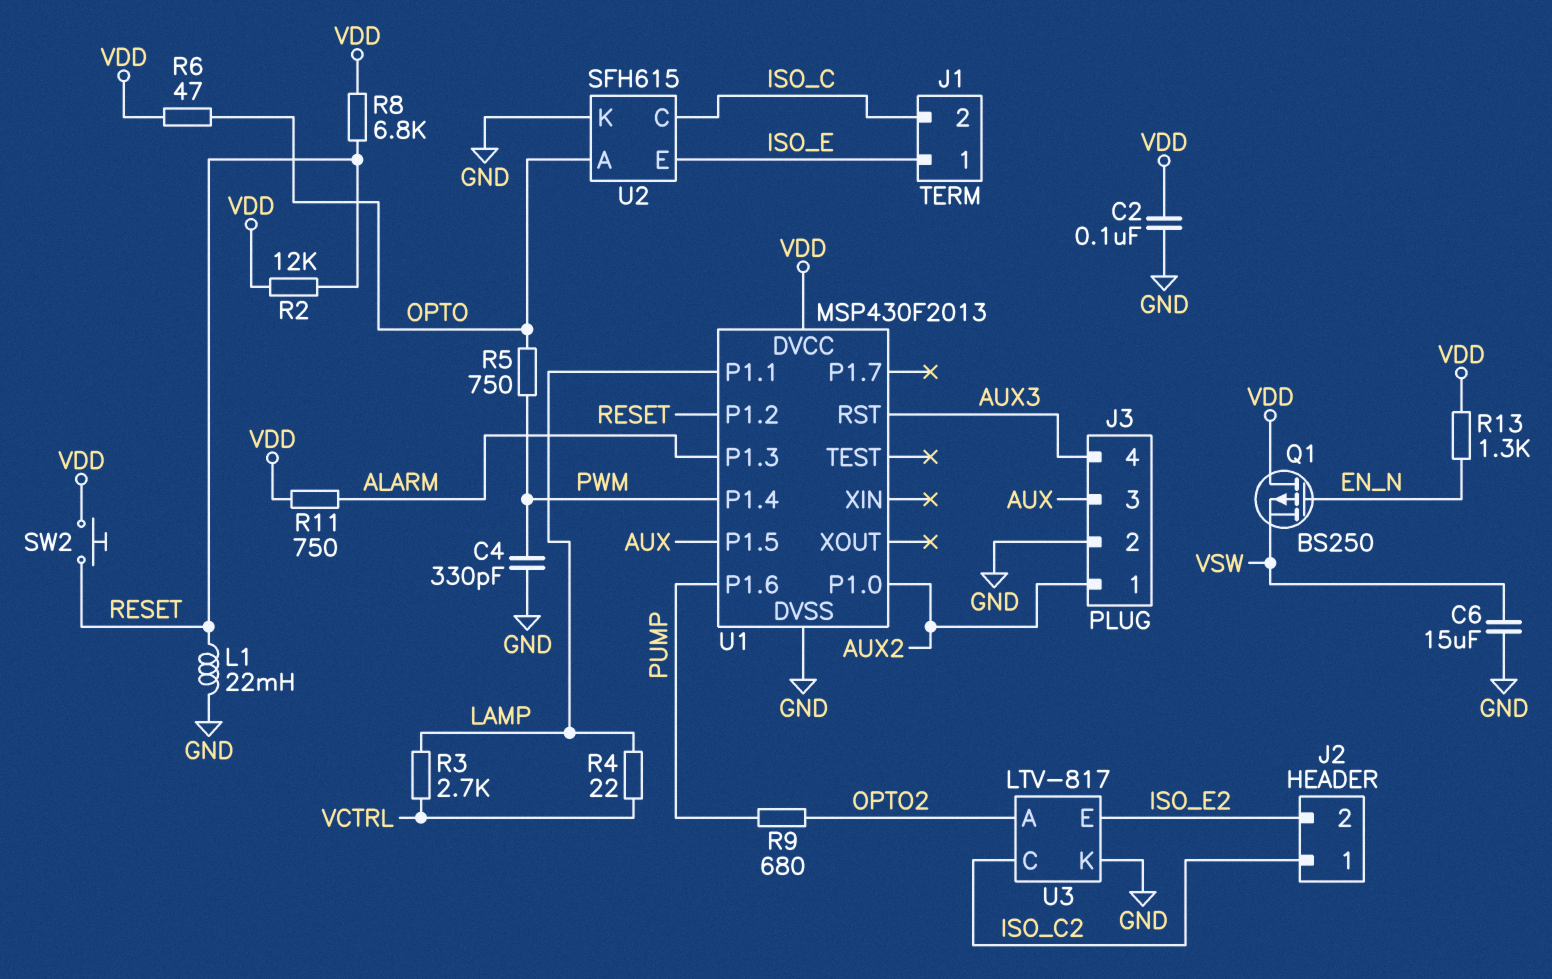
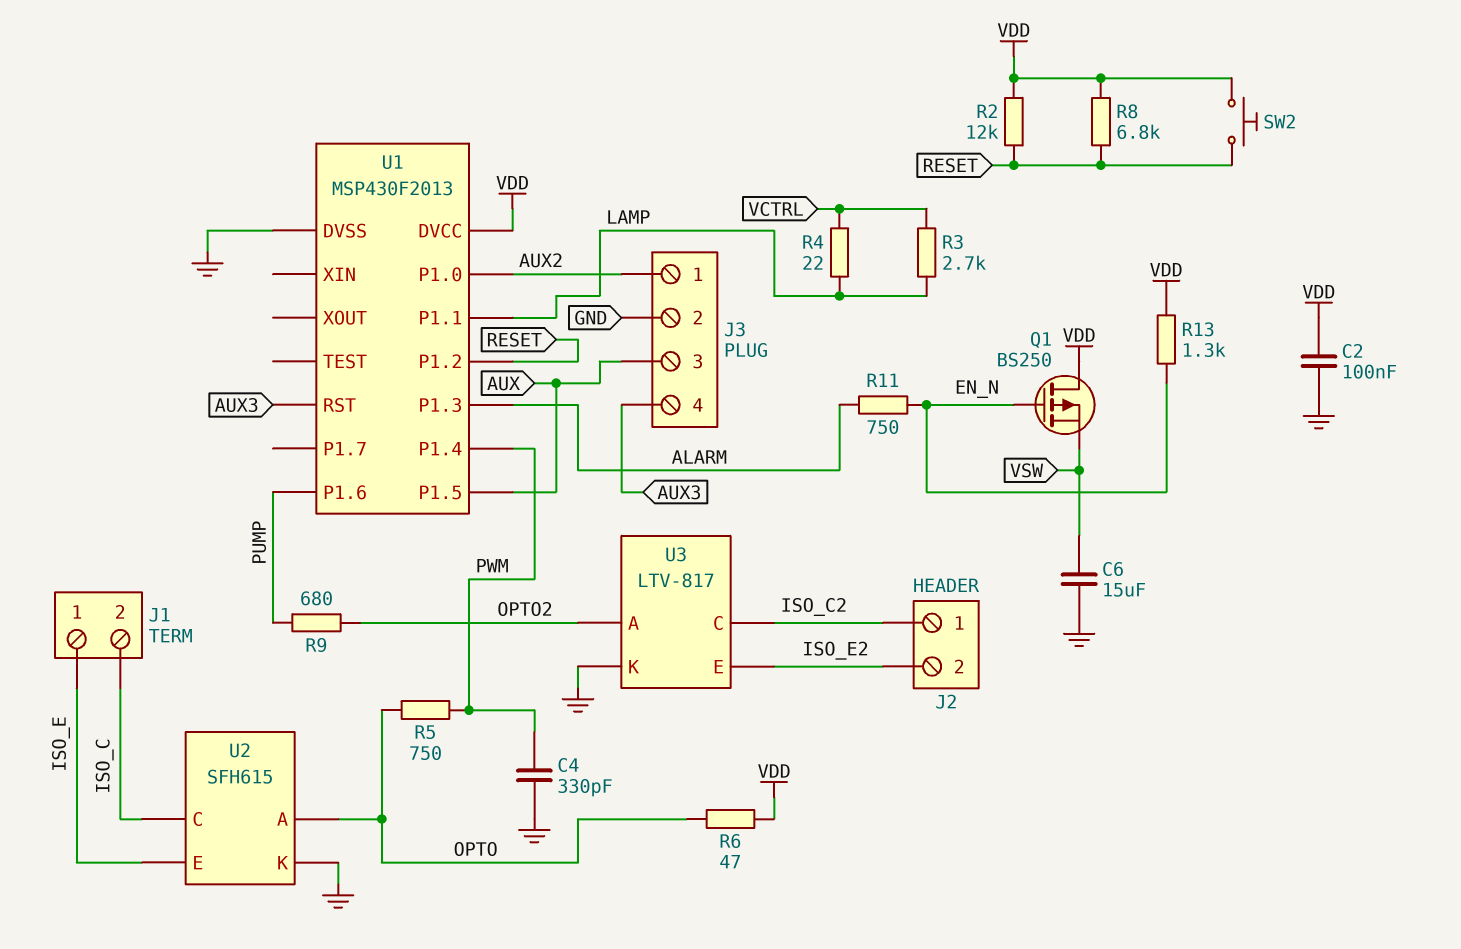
L1: 22mH (GND, RESET) -> none
R11: 750 (ALARM, VDD) -> 750 (ALARM, EN_N)

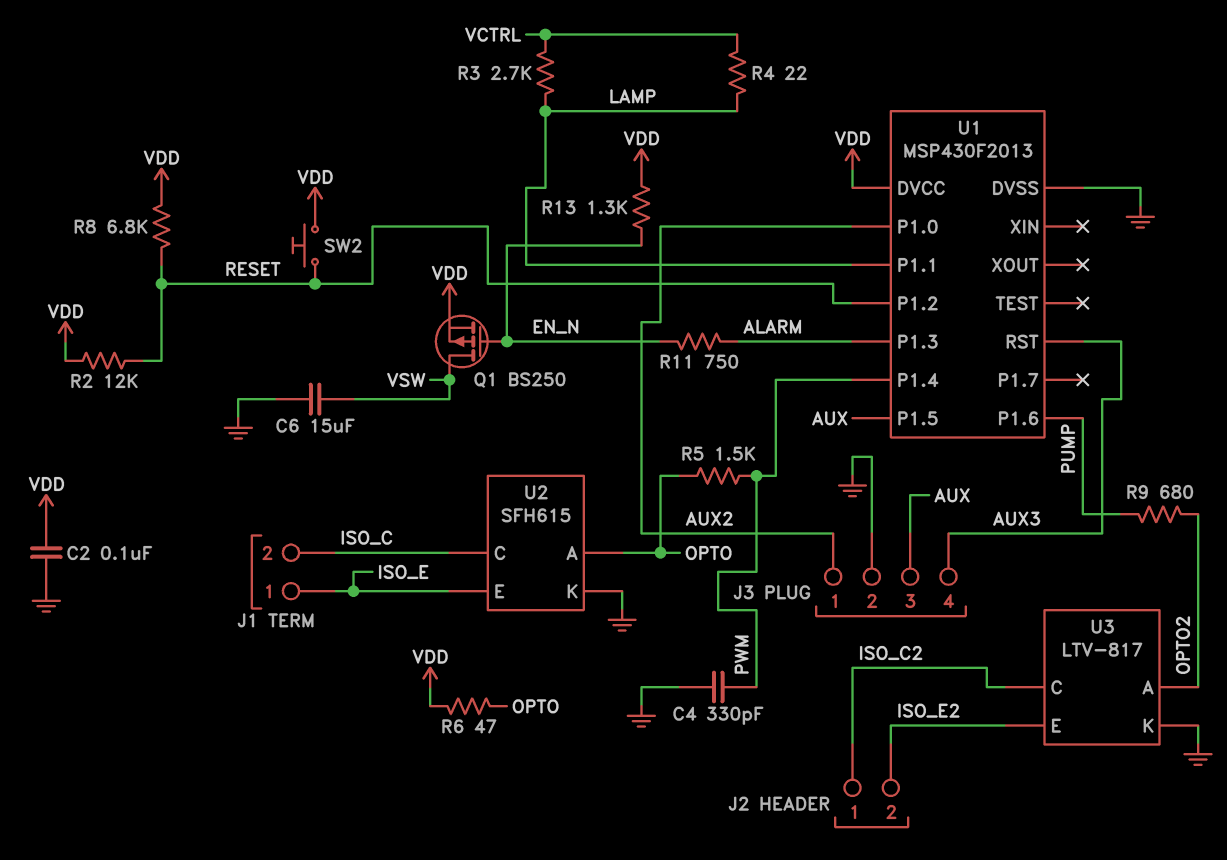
Q1: PMOS BS250 (G EN_N, D VDD, S VSW) -> PMOS BS250 (G EN_N, D VSW, S VDD)
R5: 750 (OPTO, PWM) -> 1.5k (OPTO, PWM)

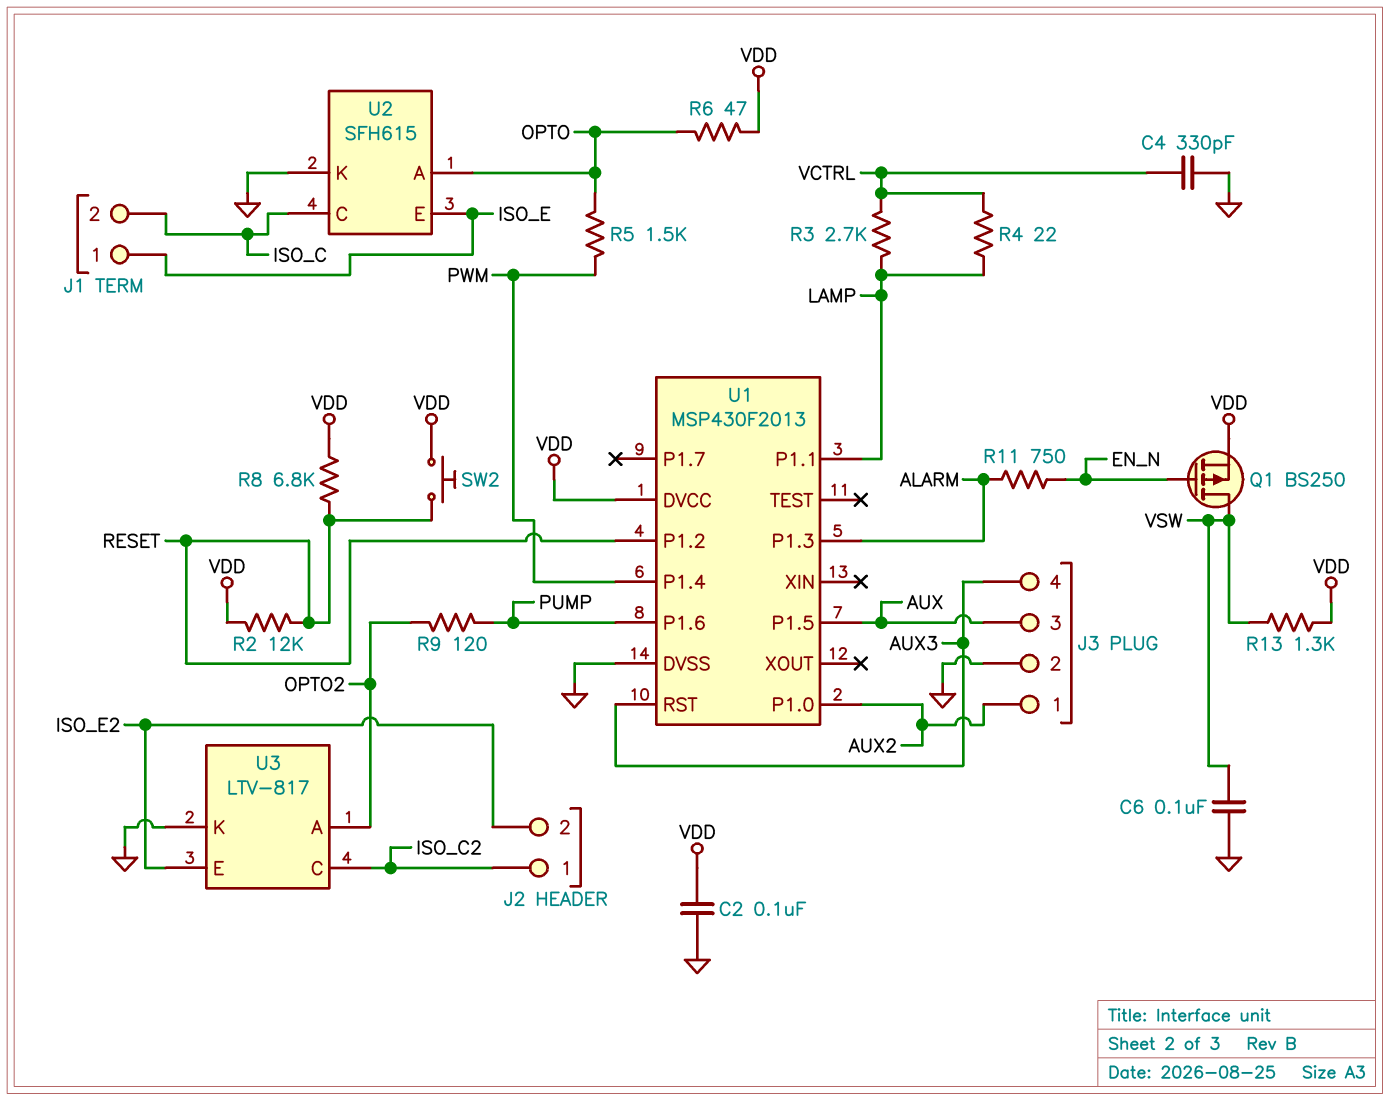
C4: 330pF (GND, PWM) -> 330pF (GND, VCTRL)
C6: 15uF (GND, VSW) -> 100nF (GND, VSW)
R9: 680 (OPTO2, PUMP) -> 120 (OPTO2, PUMP)
R13: 1.3k (EN_N, VDD) -> 1.3k (VDD, VSW)

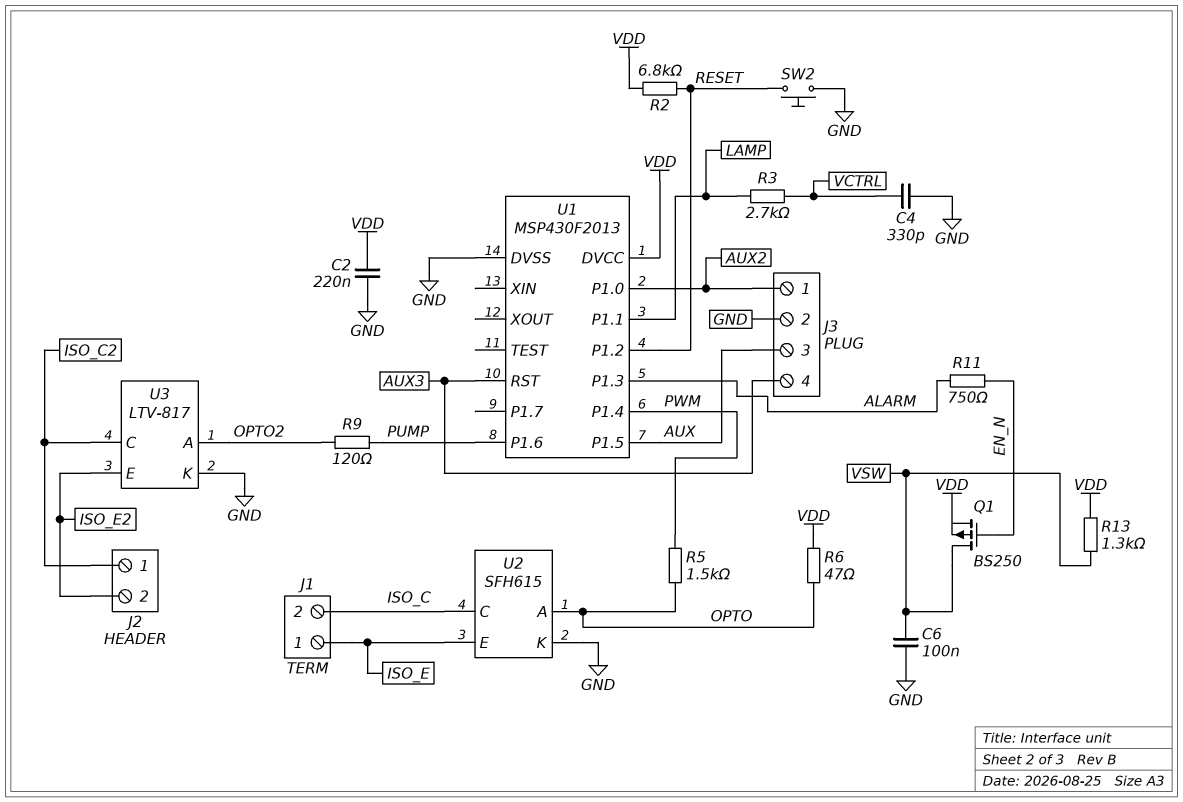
C2: 100nF (GND, VDD) -> 220nF (GND, VDD)
R2: 12k (RESET, VDD) -> 6.8k (RESET, VDD)
R4: 22 (LAMP, VCTRL) -> none
R8: 6.8k (RESET, VDD) -> none
SW2: button (RESET, VDD) -> button (GND, RESET)

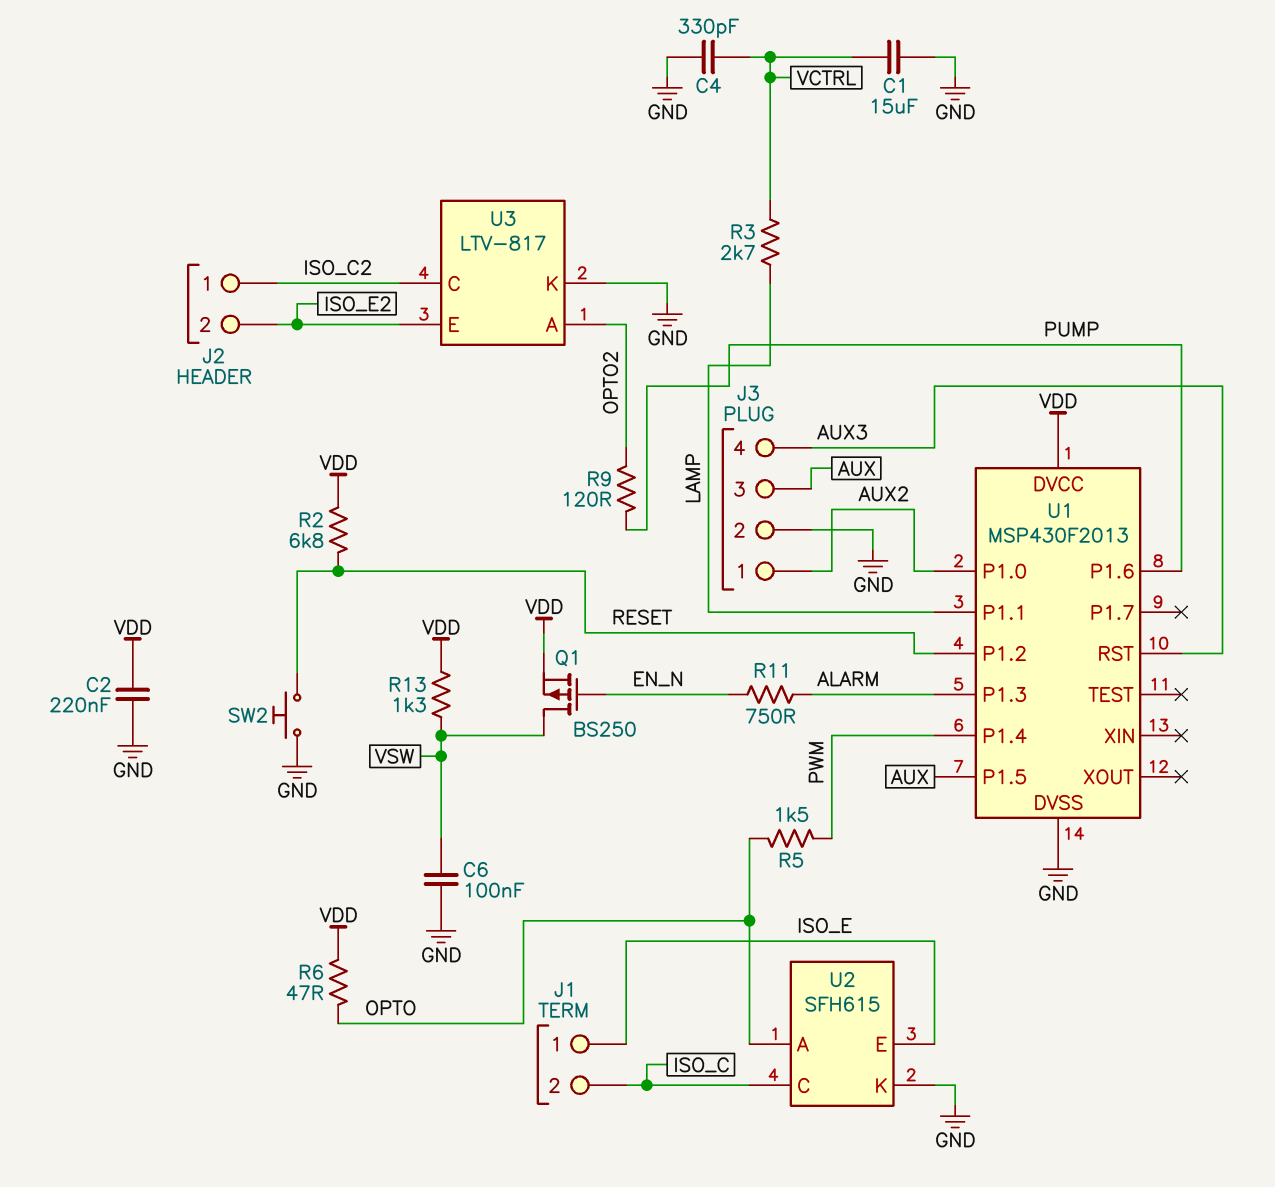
C1: none -> 15uF (GND, VCTRL)

